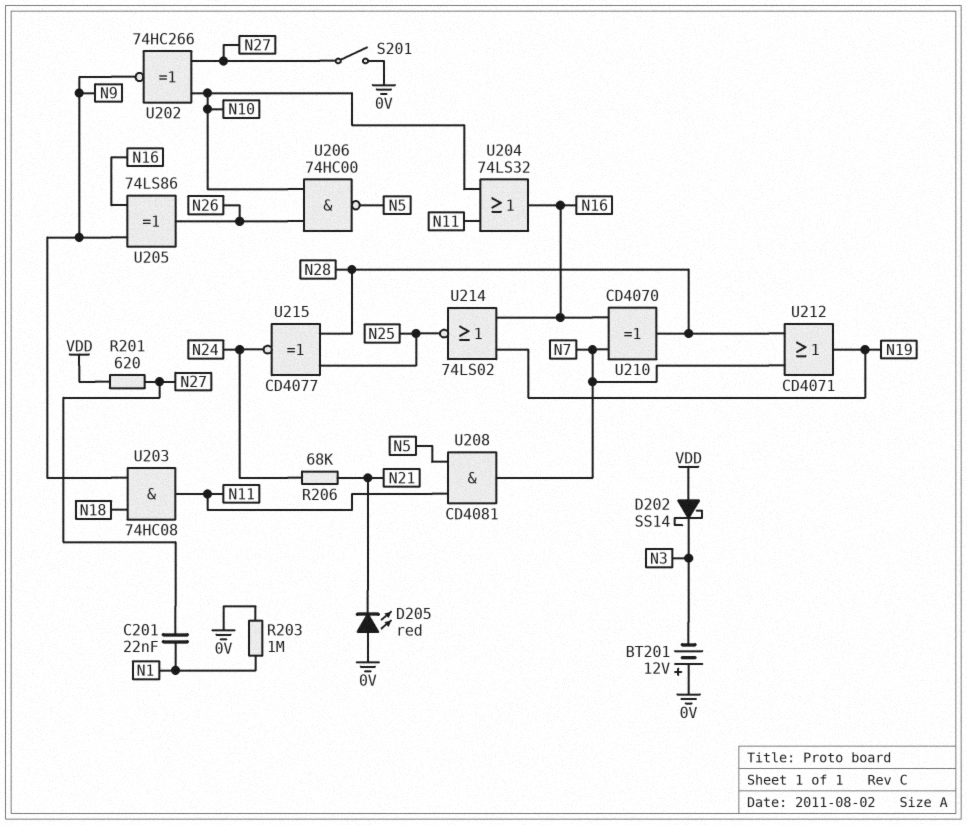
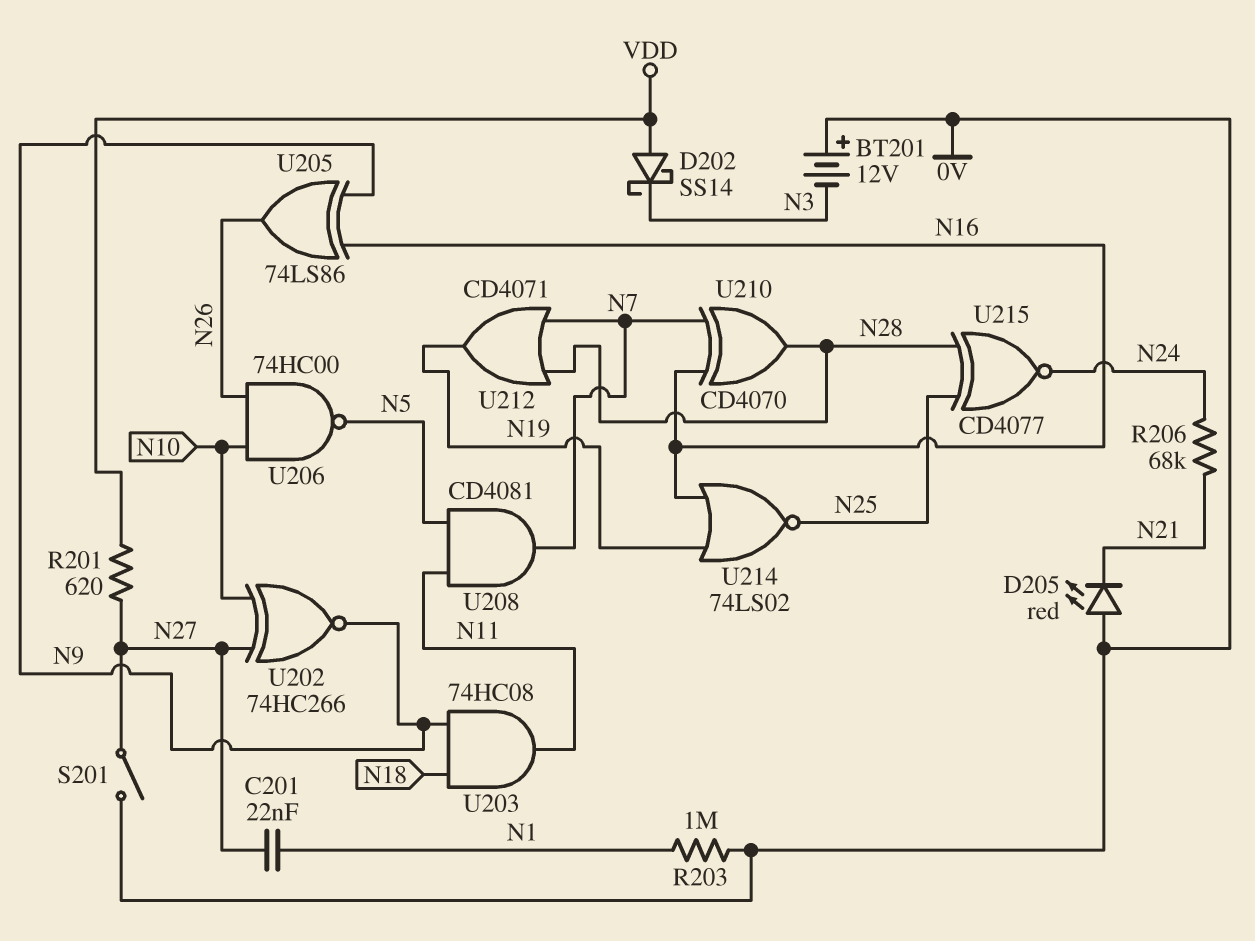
U204: OR 74LS32 (in N10, in N11, out N16) -> none

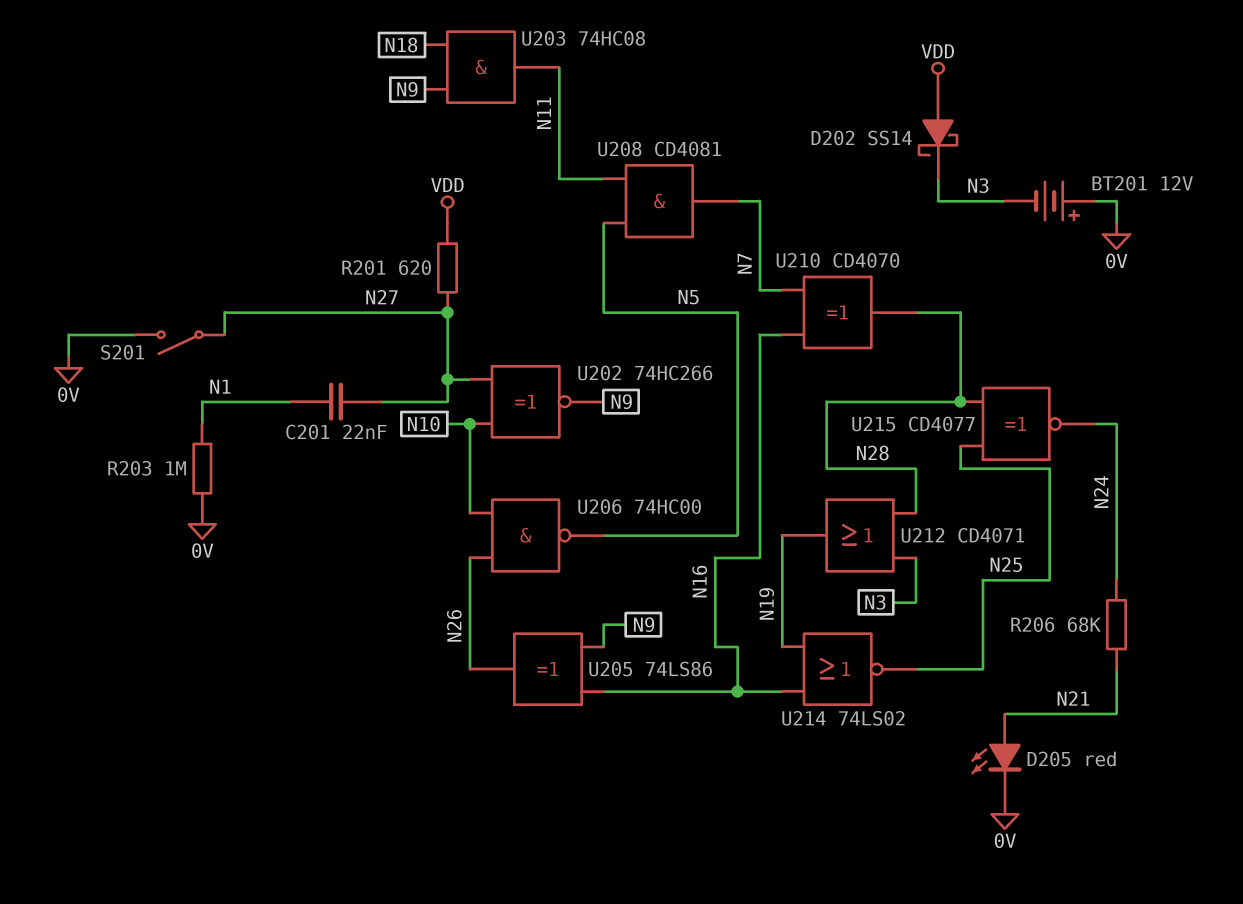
D205: LED red (A 0V, K N21) -> LED red (A N21, K 0V)
U212: OR CD4071 (in N7, in N28, out N19) -> OR CD4071 (in N3, in N28, out N19)

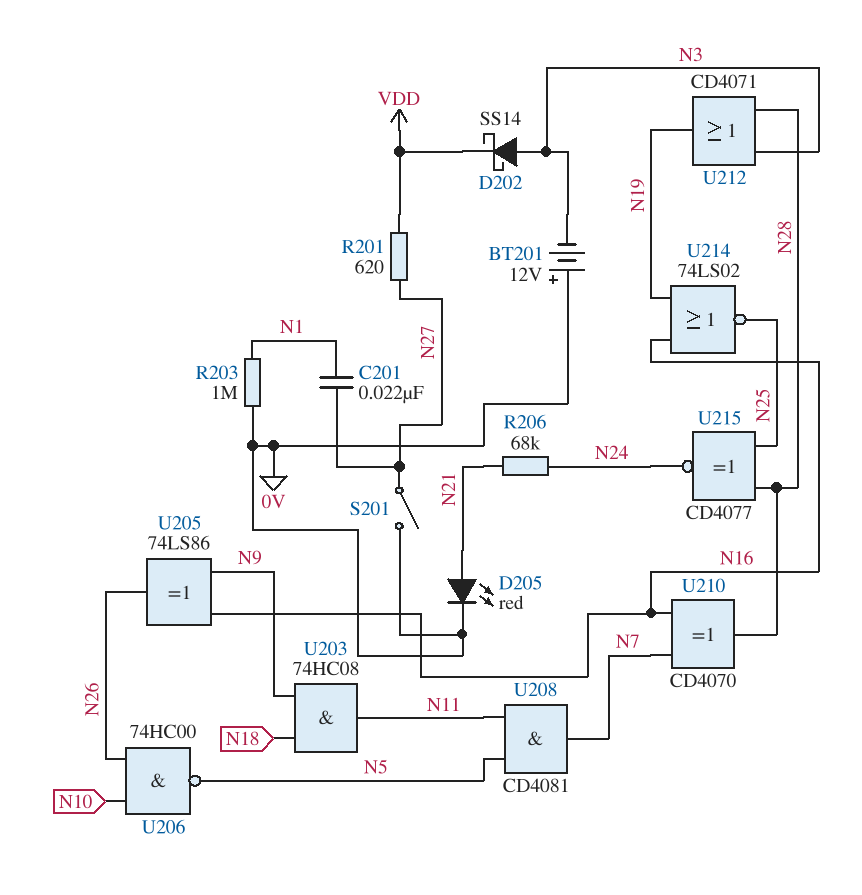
D202: schottky SS14 (A VDD, K N3) -> schottky SS14 (A N3, K VDD)
U202: XNOR 74HC266 (in N10, in N27, out N9) -> none

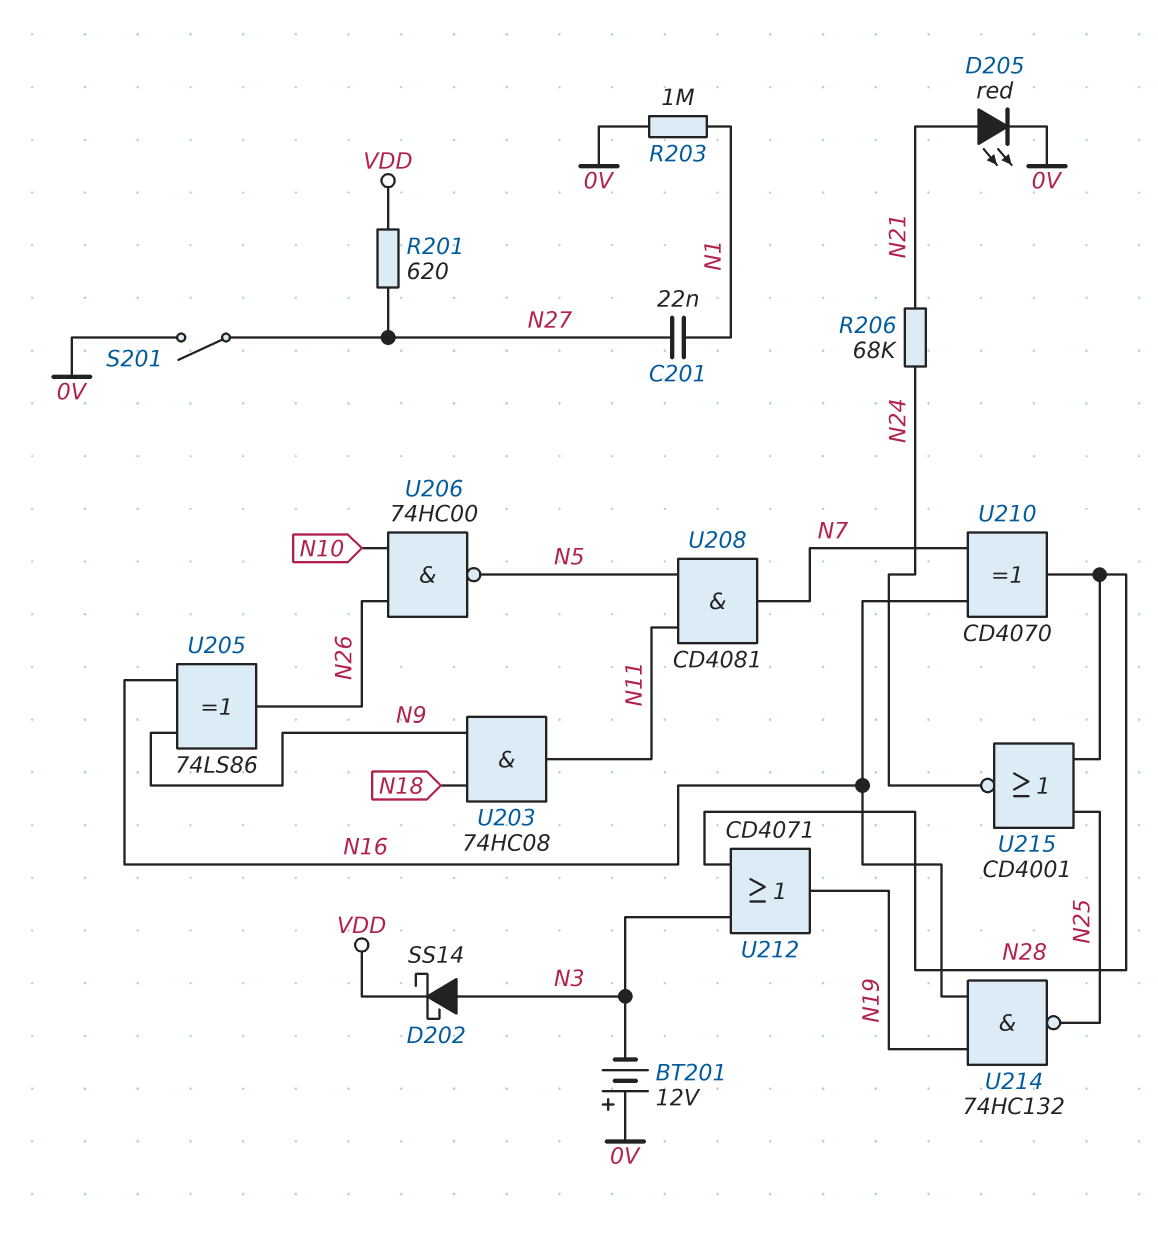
U214: NOR 74LS02 (in N16, in N19, out N25) -> NAND 74HC132 (in N16, in N19, out N25)
U215: XNOR CD4077 (in N25, in N28, out N24) -> NOR CD4001 (in N25, in N28, out N24)

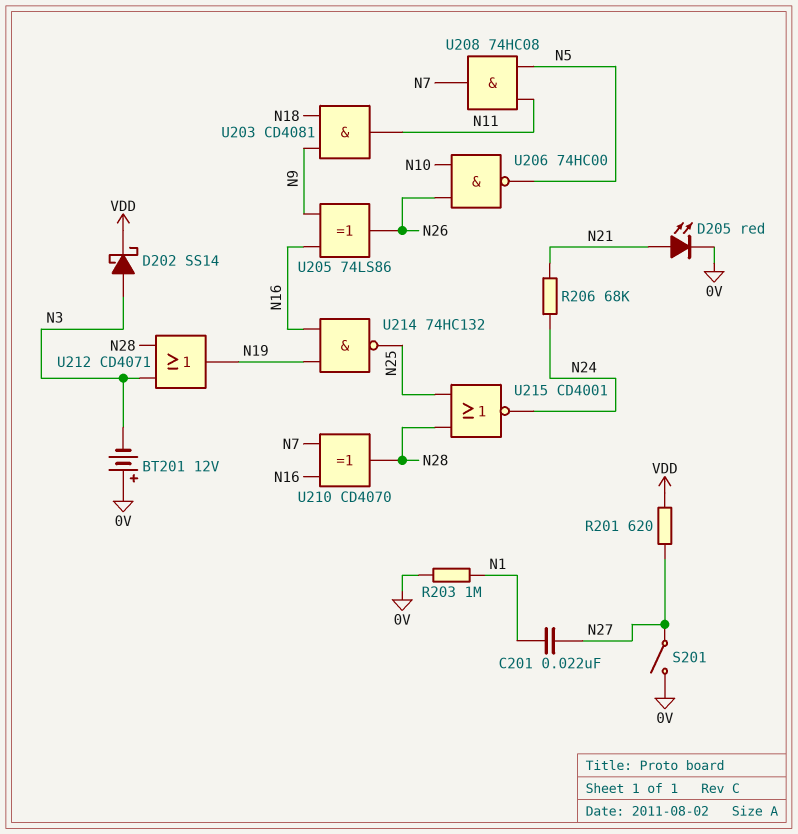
U203: AND 74HC08 (in N9, in N18, out N11) -> AND CD4081 (in N9, in N18, out N11)
U208: AND CD4081 (in N5, in N11, out N7) -> AND 74HC08 (in N5, in N11, out N7)

